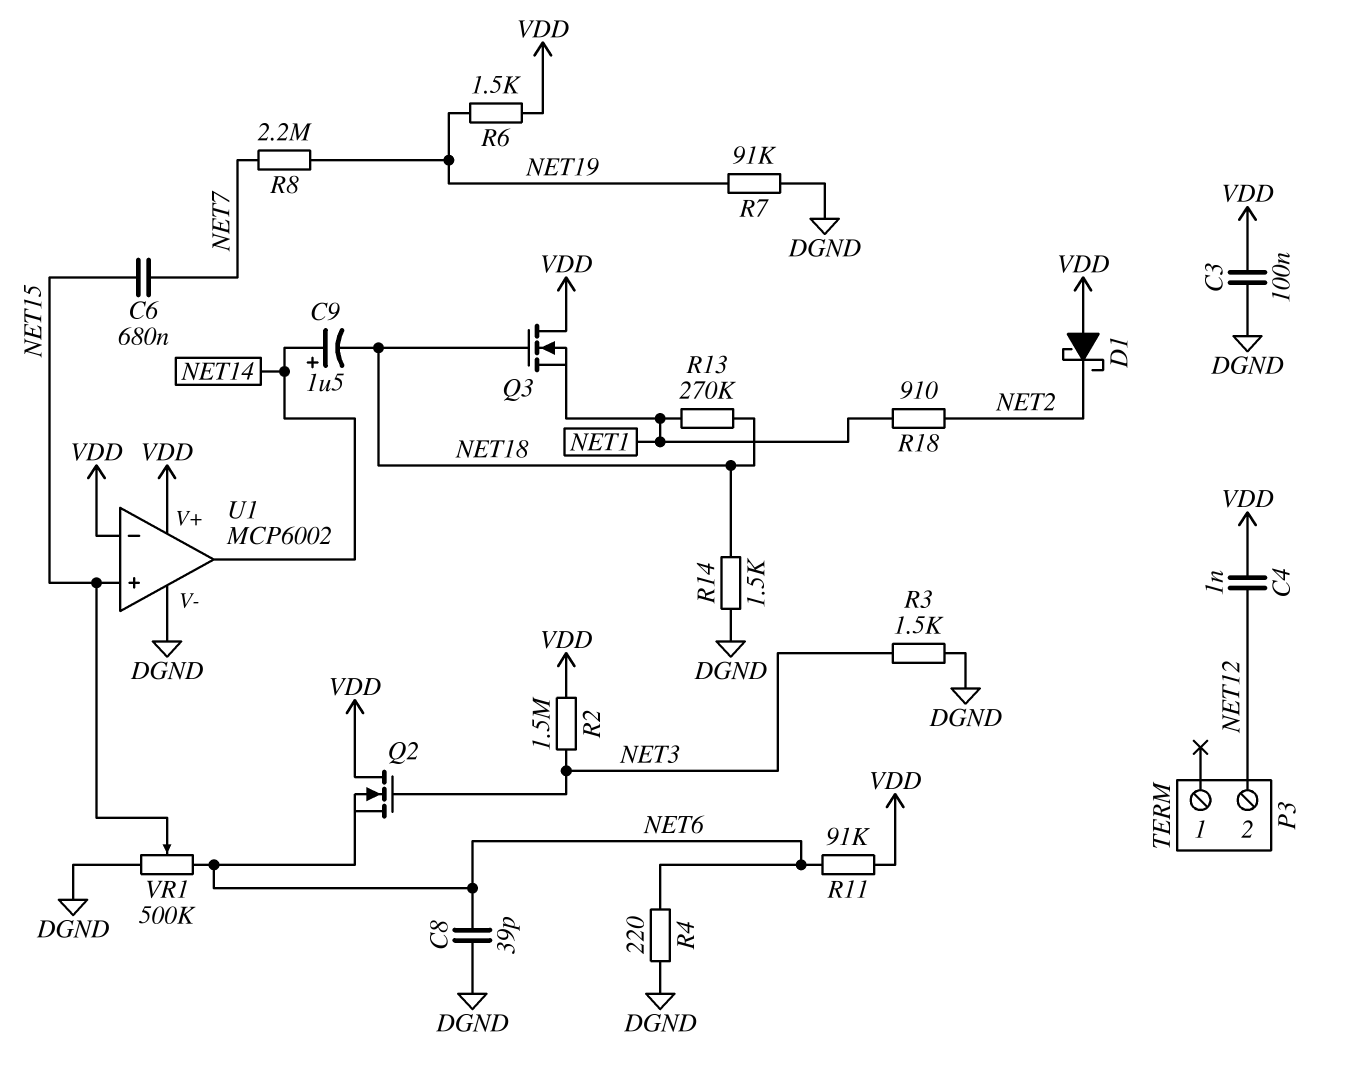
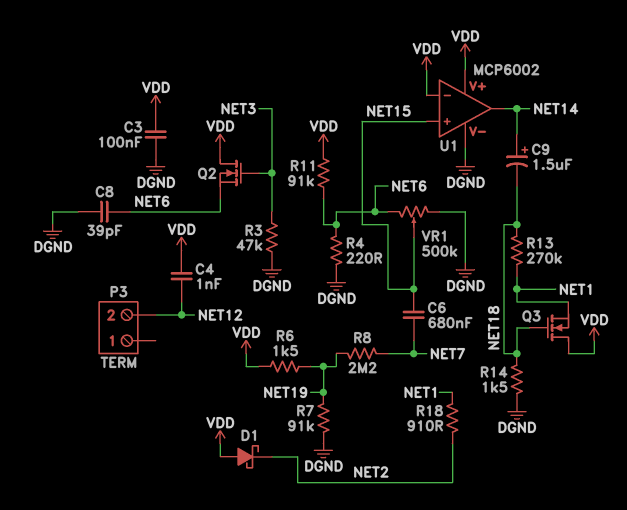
R2: 1.5M (NET3, VDD) -> none
R3: 1.5k (DGND, NET3) -> 47k (DGND, NET3)

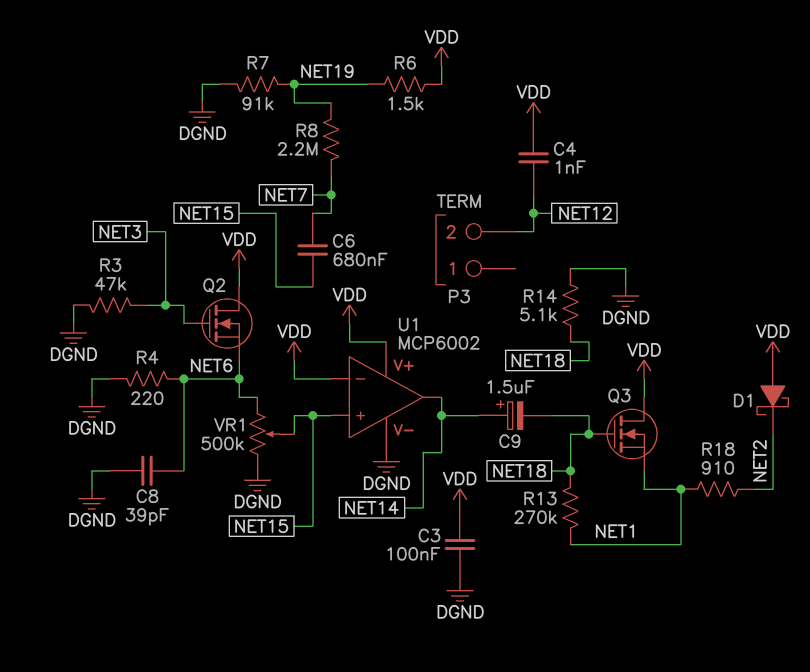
R11: 91k (NET6, VDD) -> none
R14: 1.5k (DGND, NET18) -> 5.1k (DGND, NET18)

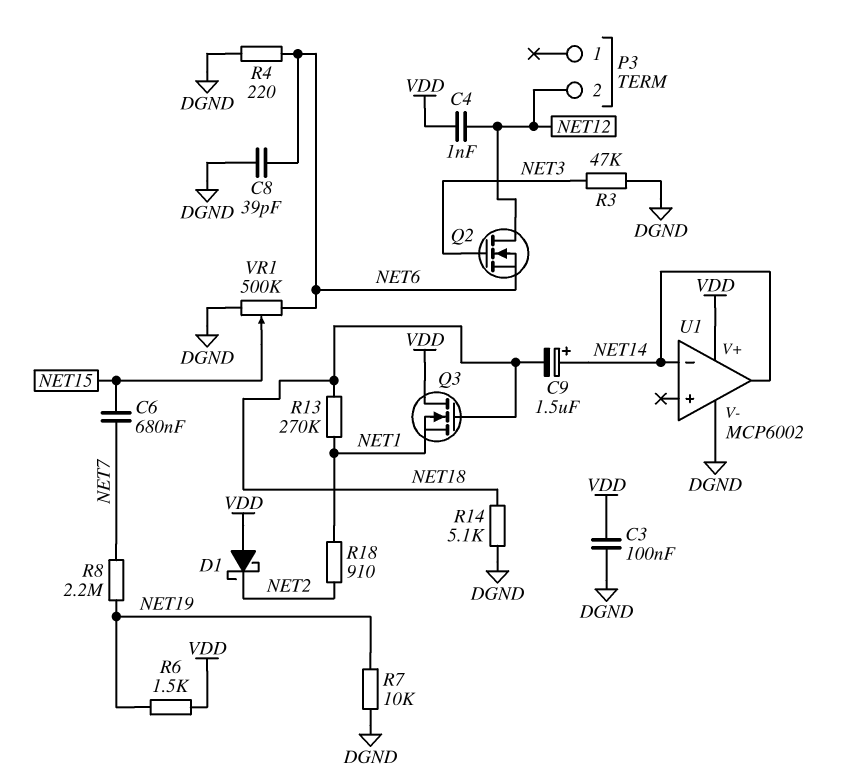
Q2: NMOS (G NET3, D VDD, S NET6) -> NMOS (G NET3, D NET12, S NET6)
R7: 91k (DGND, NET19) -> 10k (DGND, NET19)
U1 pin in+: NET15 -> none
U1 pin in-: VDD -> NET14

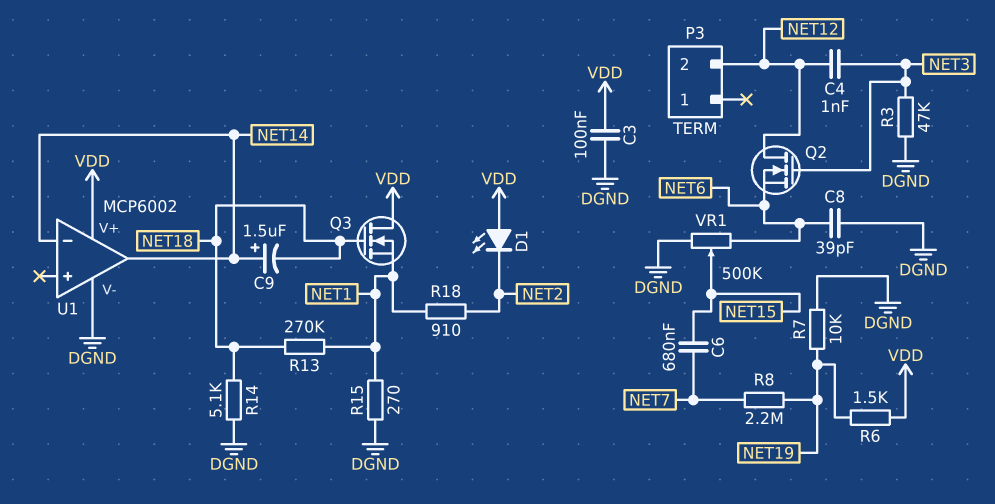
C4: 1nF (NET12, VDD) -> 1nF (NET3, NET12)
D1: schottky (A VDD, K NET2) -> LED (A VDD, K NET2)
R4: 220 (DGND, NET6) -> none
R15: none -> 270 (DGND, NET1)

